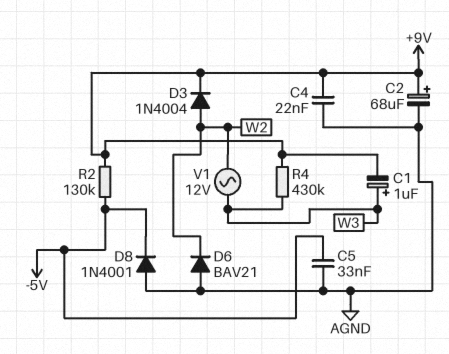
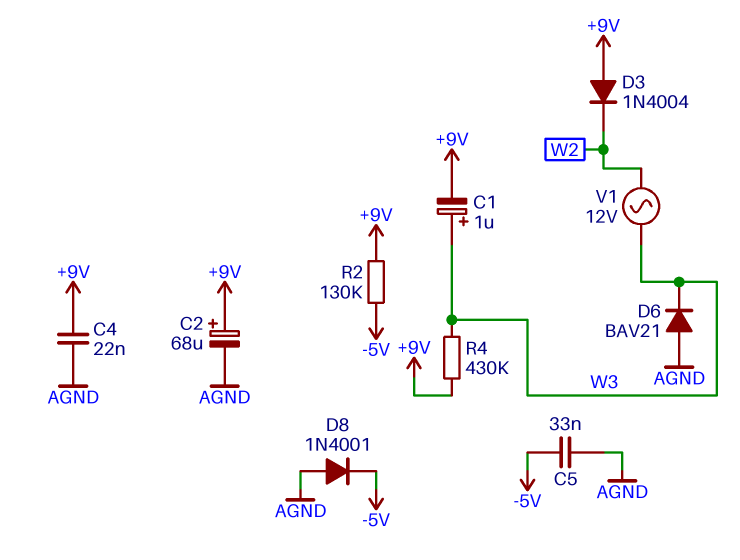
D3: diode 1N4004 (A W2, K +9V) -> diode 1N4004 (A +9V, K W2)
D6: diode BAV21 (A AGND, K W2) -> diode BAV21 (A AGND, K W3)

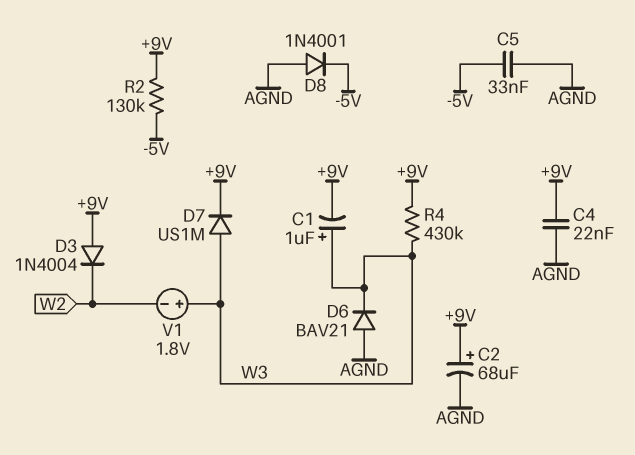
D7: none -> diode US1M (A W3, K +9V)
V1: AC 12V (W2, W3) -> 1.8V (plus W3, minus W2)

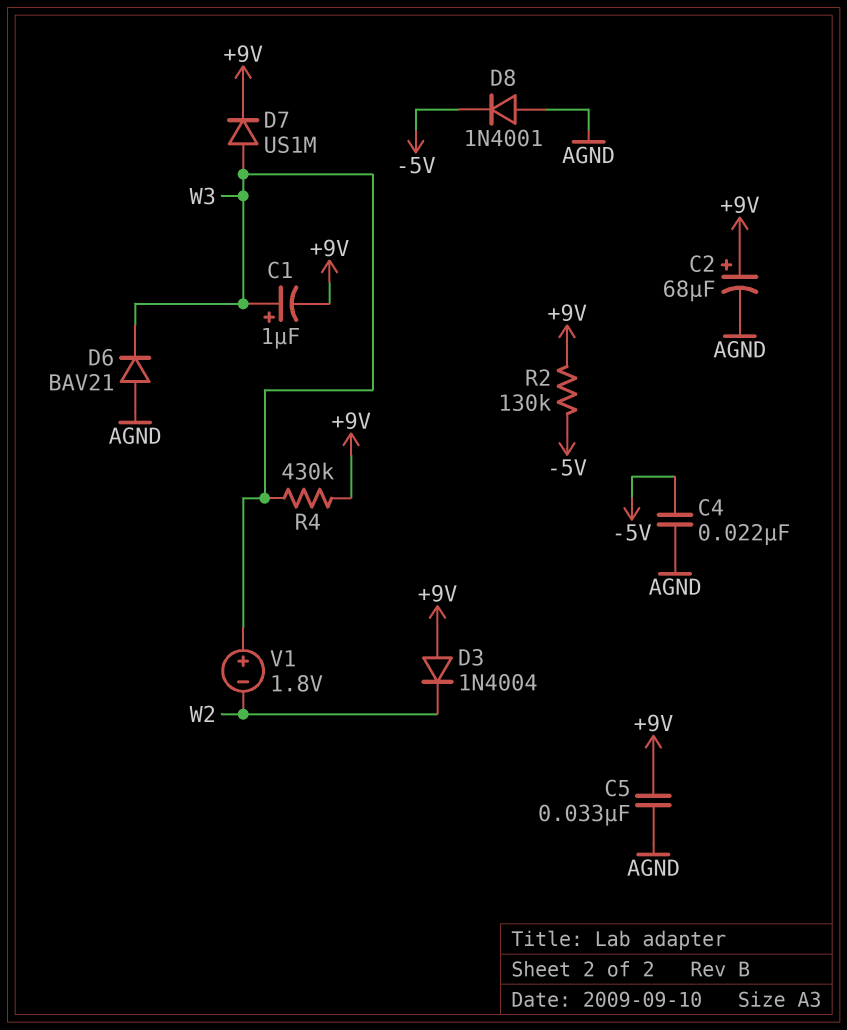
C4: 22nF (+9V, AGND) -> 22nF (-5V, AGND)
C5: 33nF (-5V, AGND) -> 33nF (+9V, AGND)

